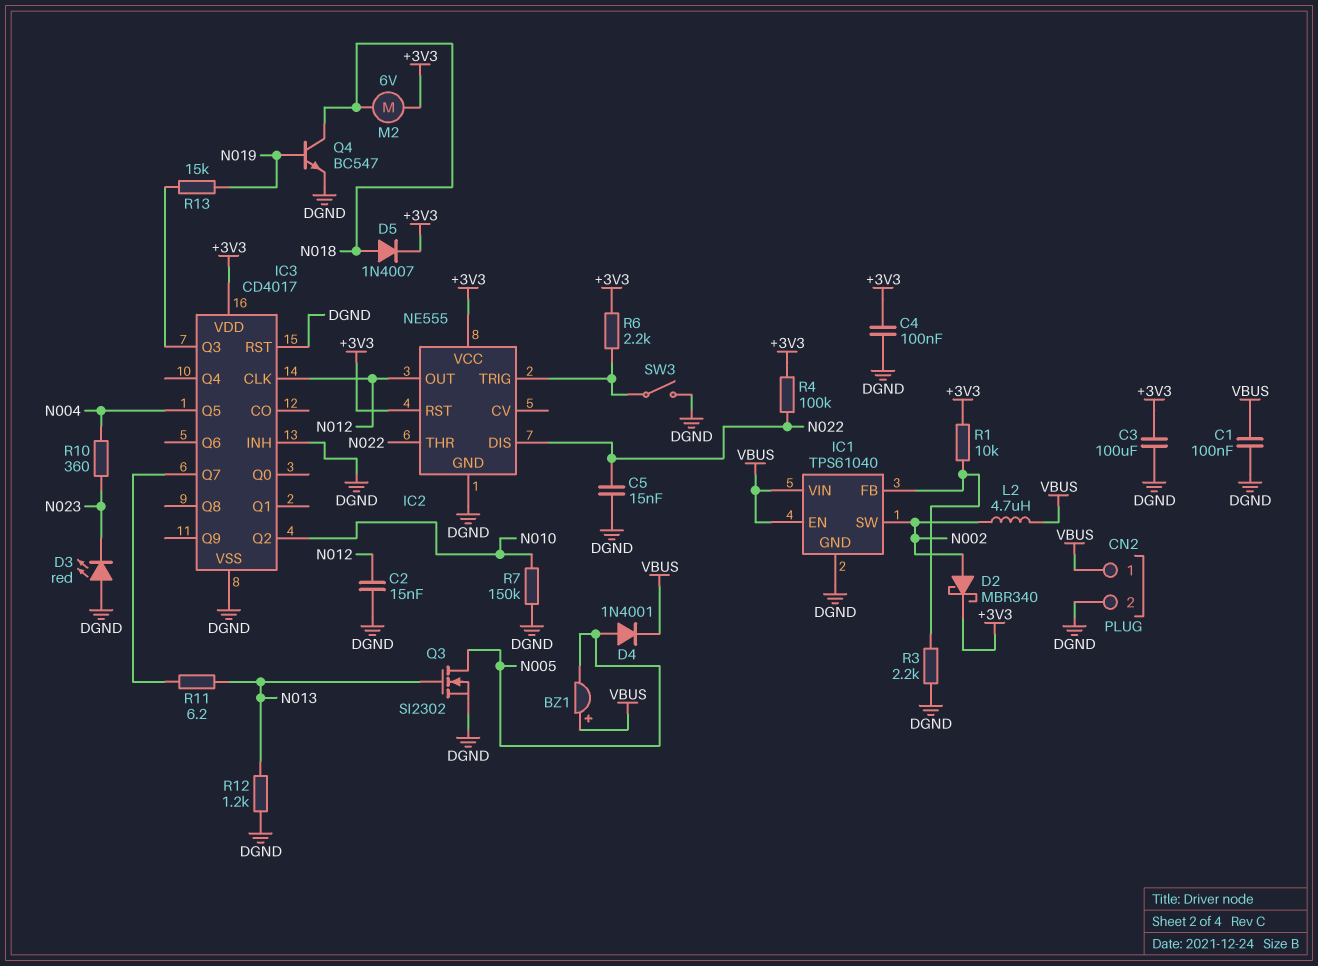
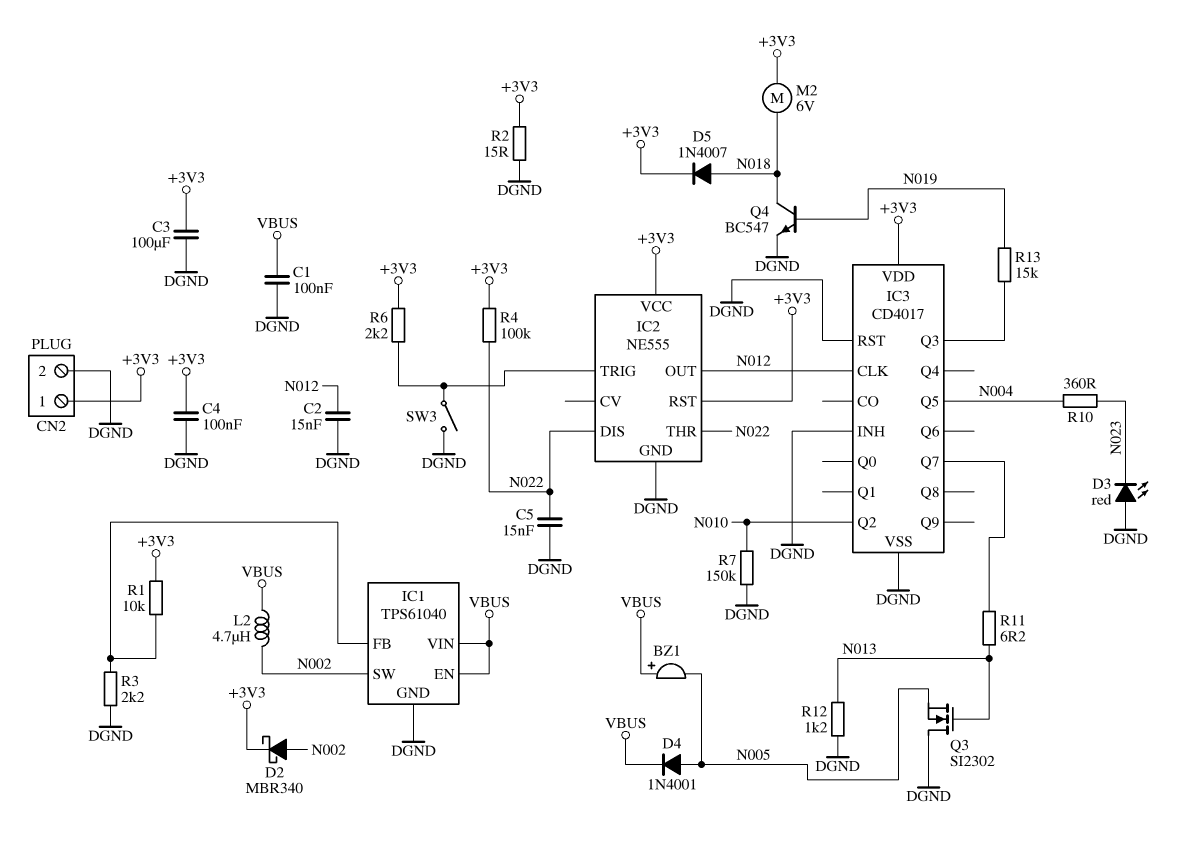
CN2 pin 1: VBUS -> +3V3
Q3: NMOS SI2302 (G N013, D N005, S DGND) -> NMOS SI2302 (G N013, D DGND, S N005)
R2: none -> 15 (+3V3, DGND)

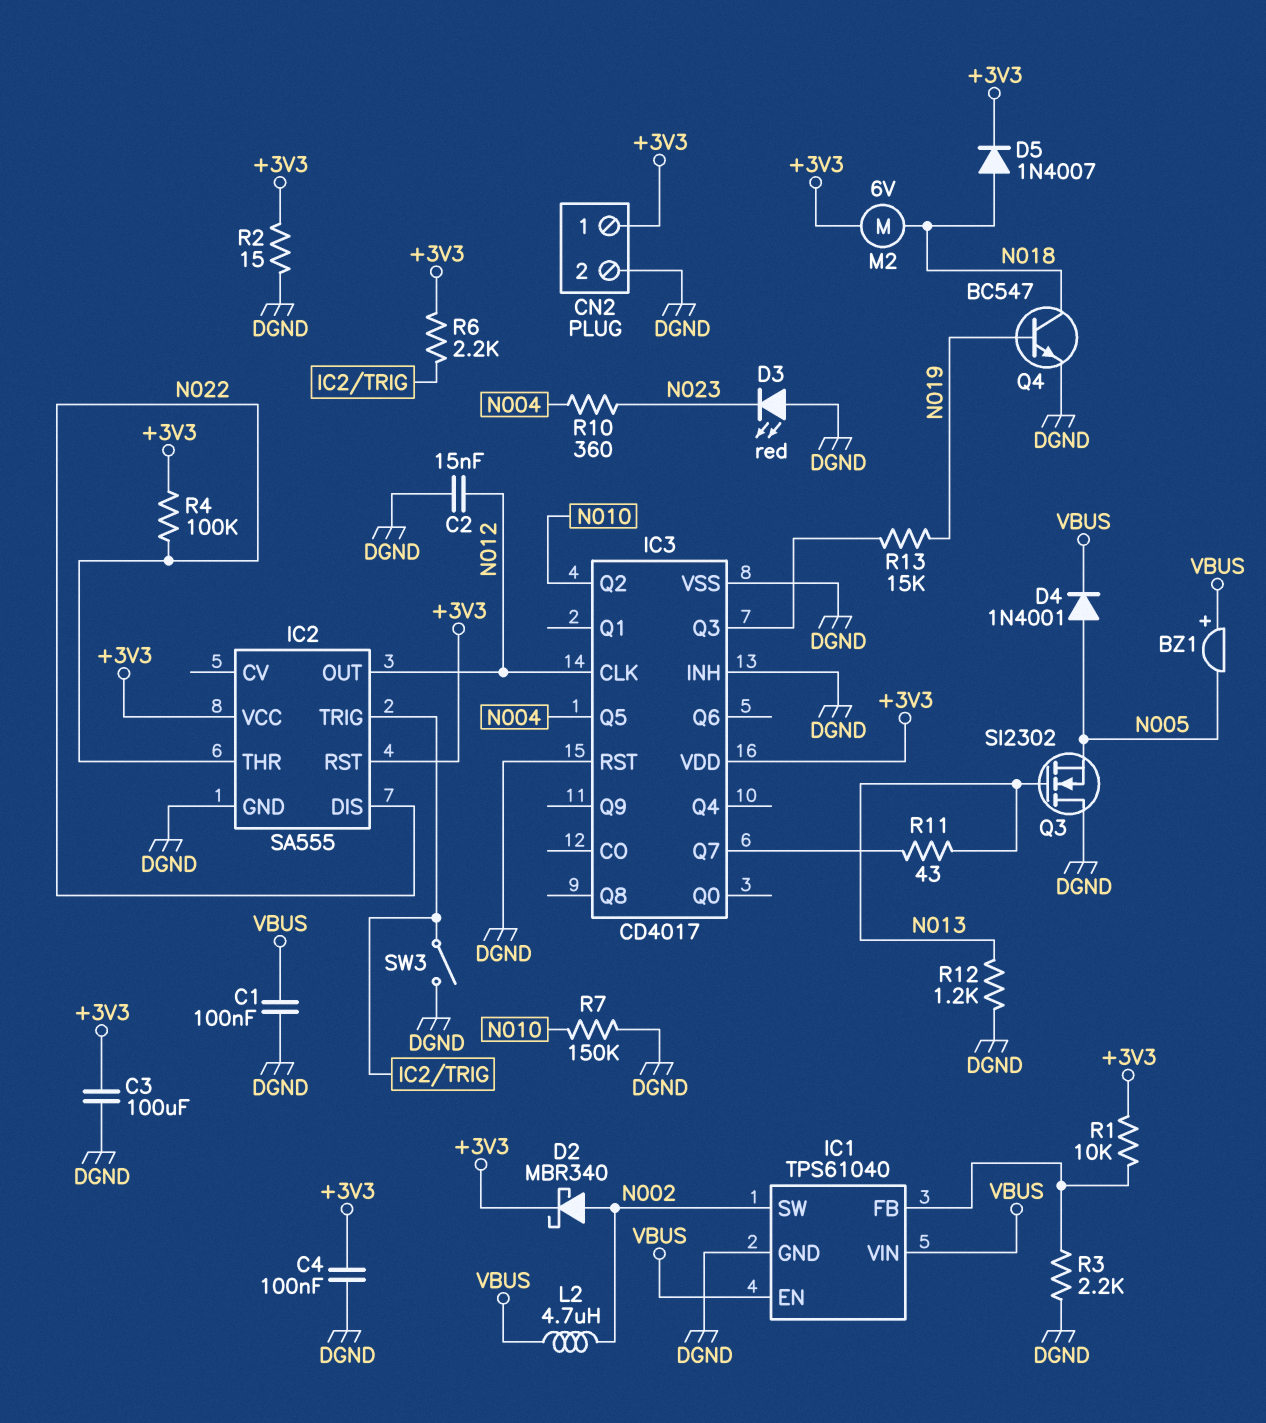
C5: 15nF (DGND, N022) -> none
IC2: NE555 -> SA555
R11: 6.2 (IC3/Q7, N013) -> 43 (IC3/Q7, N013)

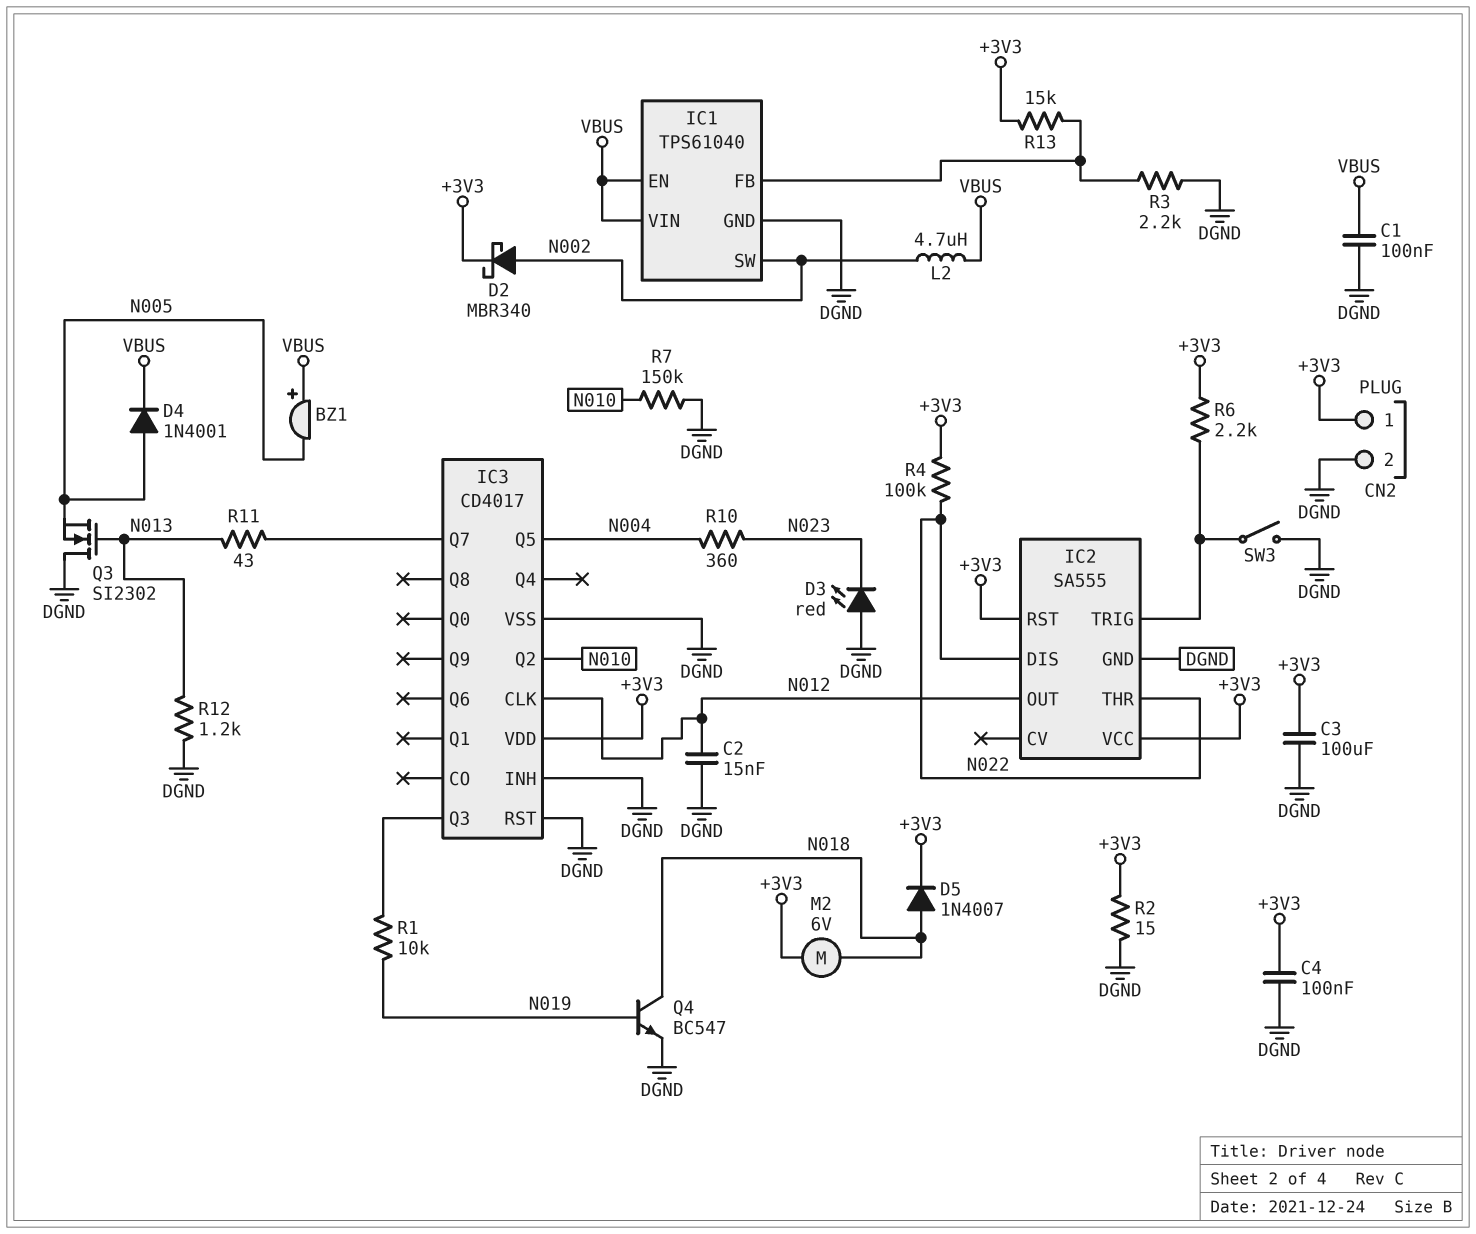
R1: 10k (+3V3, IC1/FB) -> 10k (IC3/Q3, N019)
R13: 15k (IC3/Q3, N019) -> 15k (+3V3, IC1/FB)

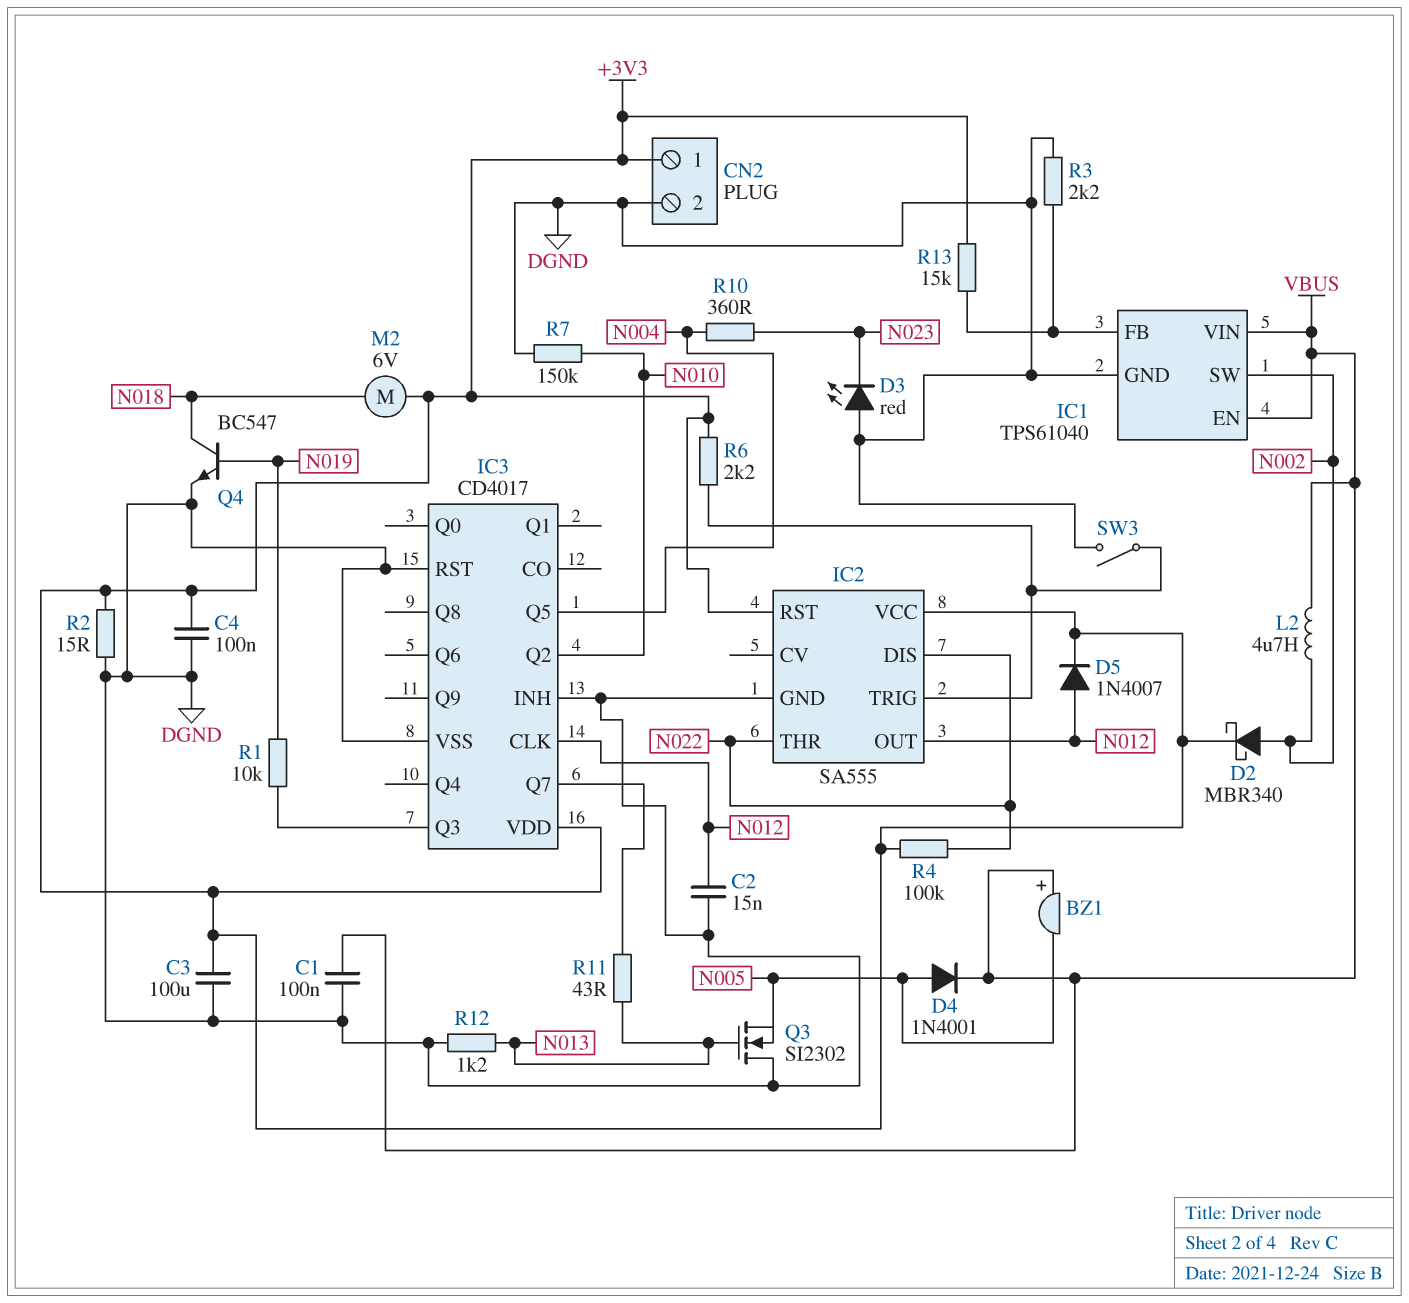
D5: diode 1N4007 (A N018, K +3V3) -> diode 1N4007 (A N012, K +3V3)

